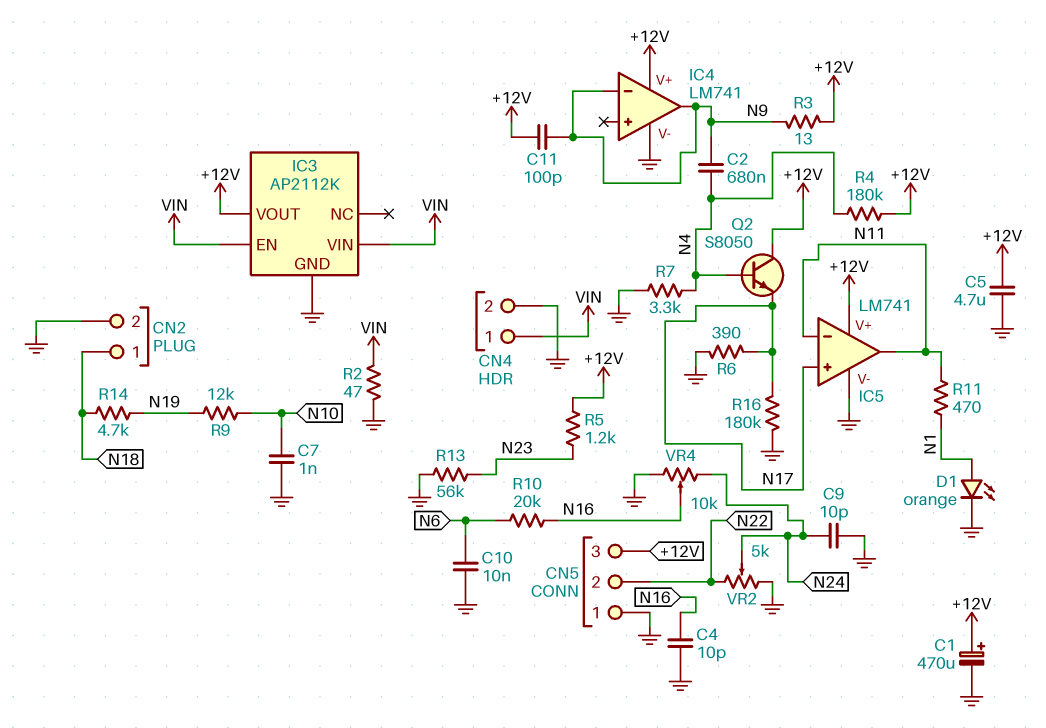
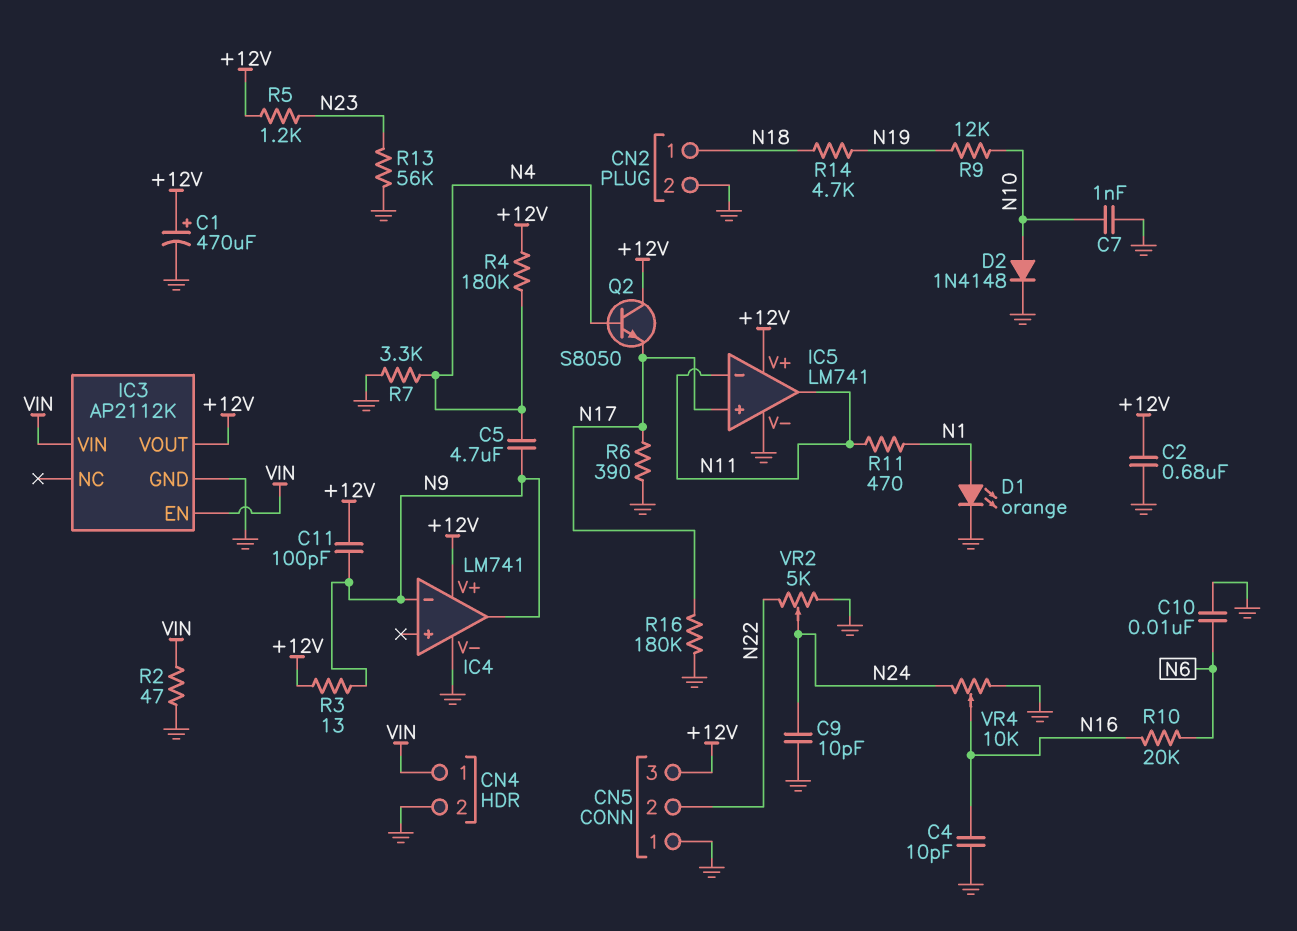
C2: 680nF (N4, N9) -> 680nF (+12V, GND)
C5: 4.7uF (+12V, GND) -> 4.7uF (N4, N9)
D2: none -> diode 1N4148 (A N10, K GND)

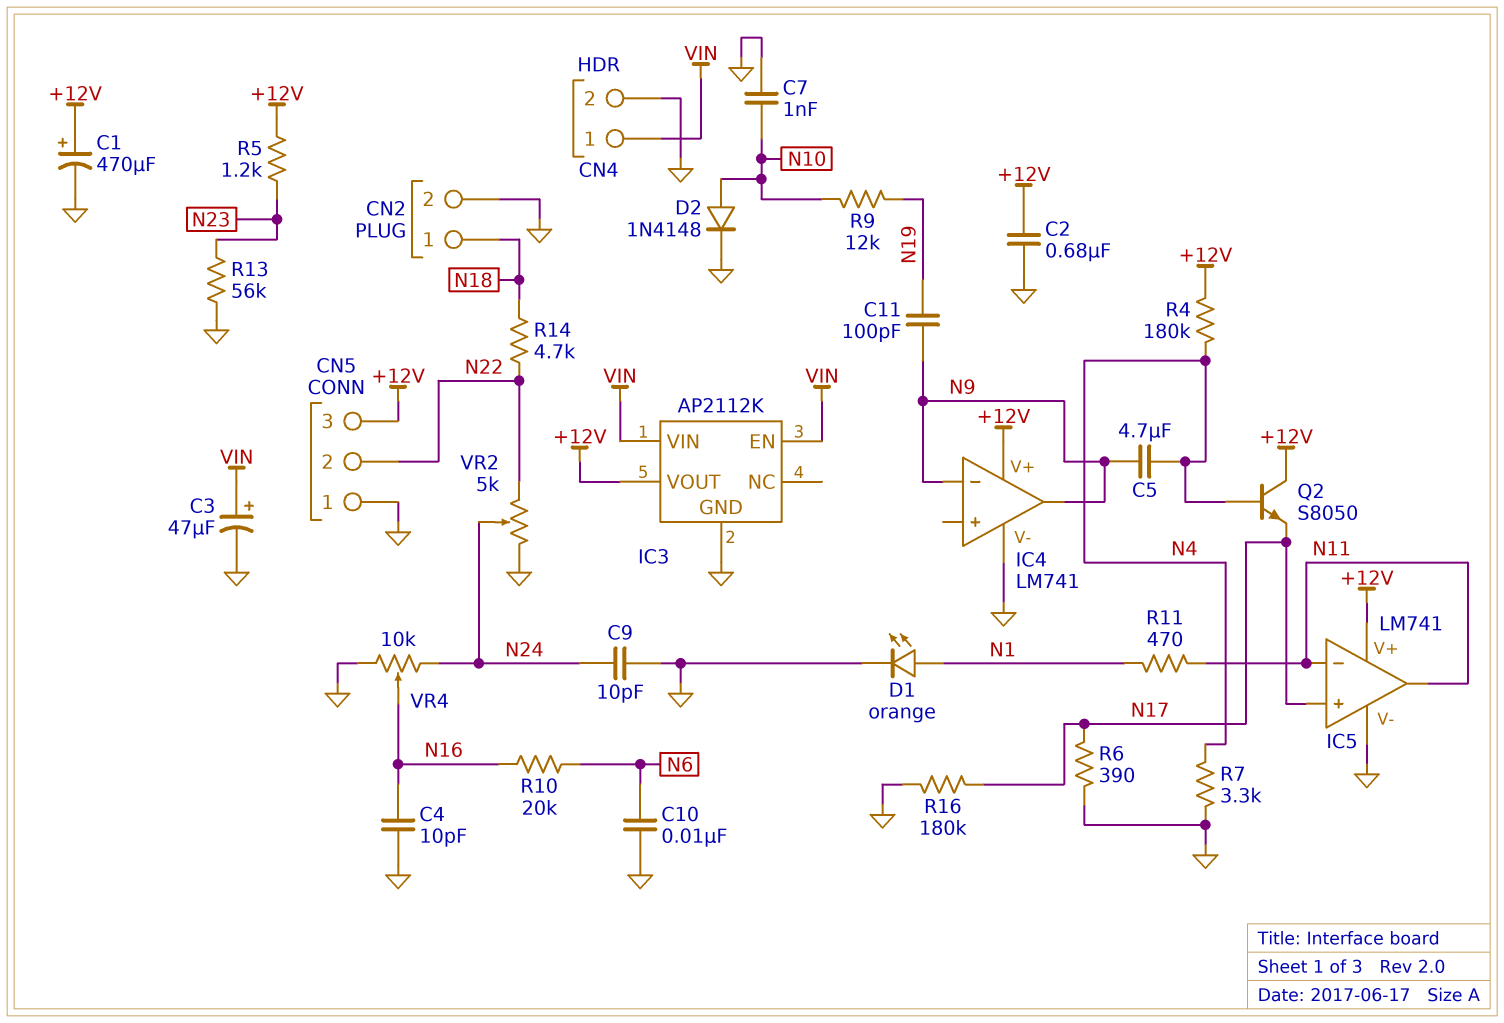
C3: none -> 47uF (plus VIN, minus GND)
C11: 100pF (+12V, N9) -> 100pF (N9, N19)
R2: 47 (GND, VIN) -> none
R3: 13 (+12V, N9) -> none
R14: 4.7k (N18, N19) -> 4.7k (N18, N22)

